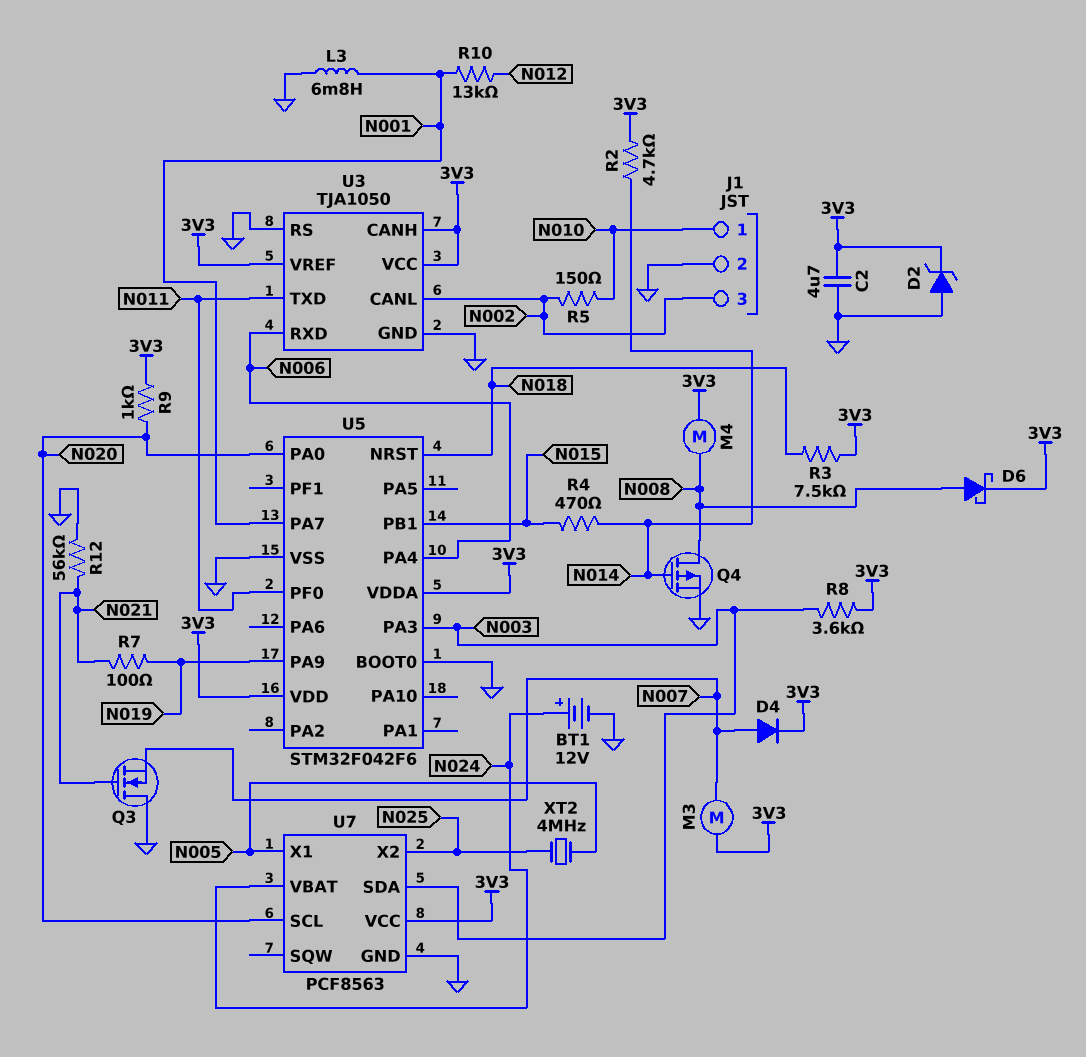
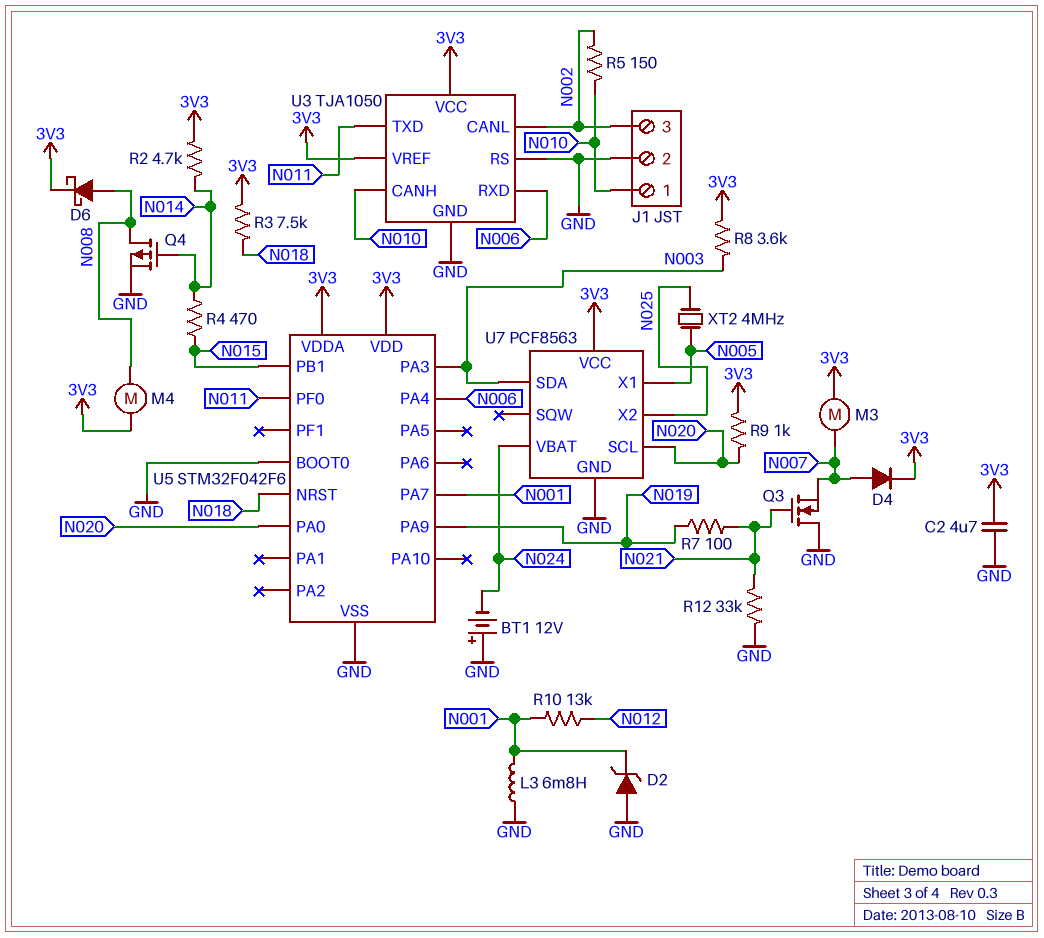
BT1: 12V (plus N024, minus GND) -> 12V (plus GND, minus N024)
D2: zener (A GND, K 3V3) -> zener (A GND, K N001)
R12: 56k (GND, N021) -> 33k (GND, N021)
U3 pin CANH: 3V3 -> N010

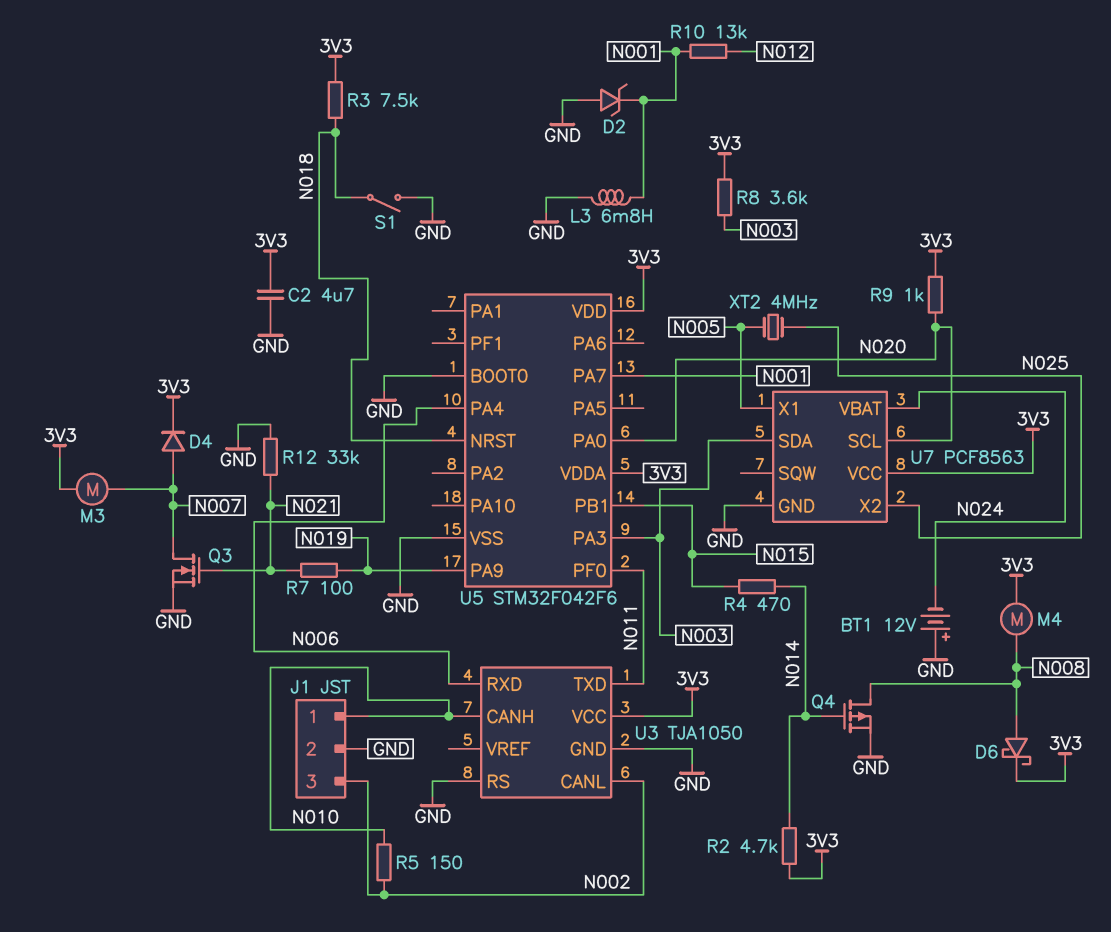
Q3: NMOS (G N021, D GND, S N007) -> NMOS (G N021, D N007, S GND)
S1: none -> switch (GND, N018)
U3 pin VREF: 3V3 -> none

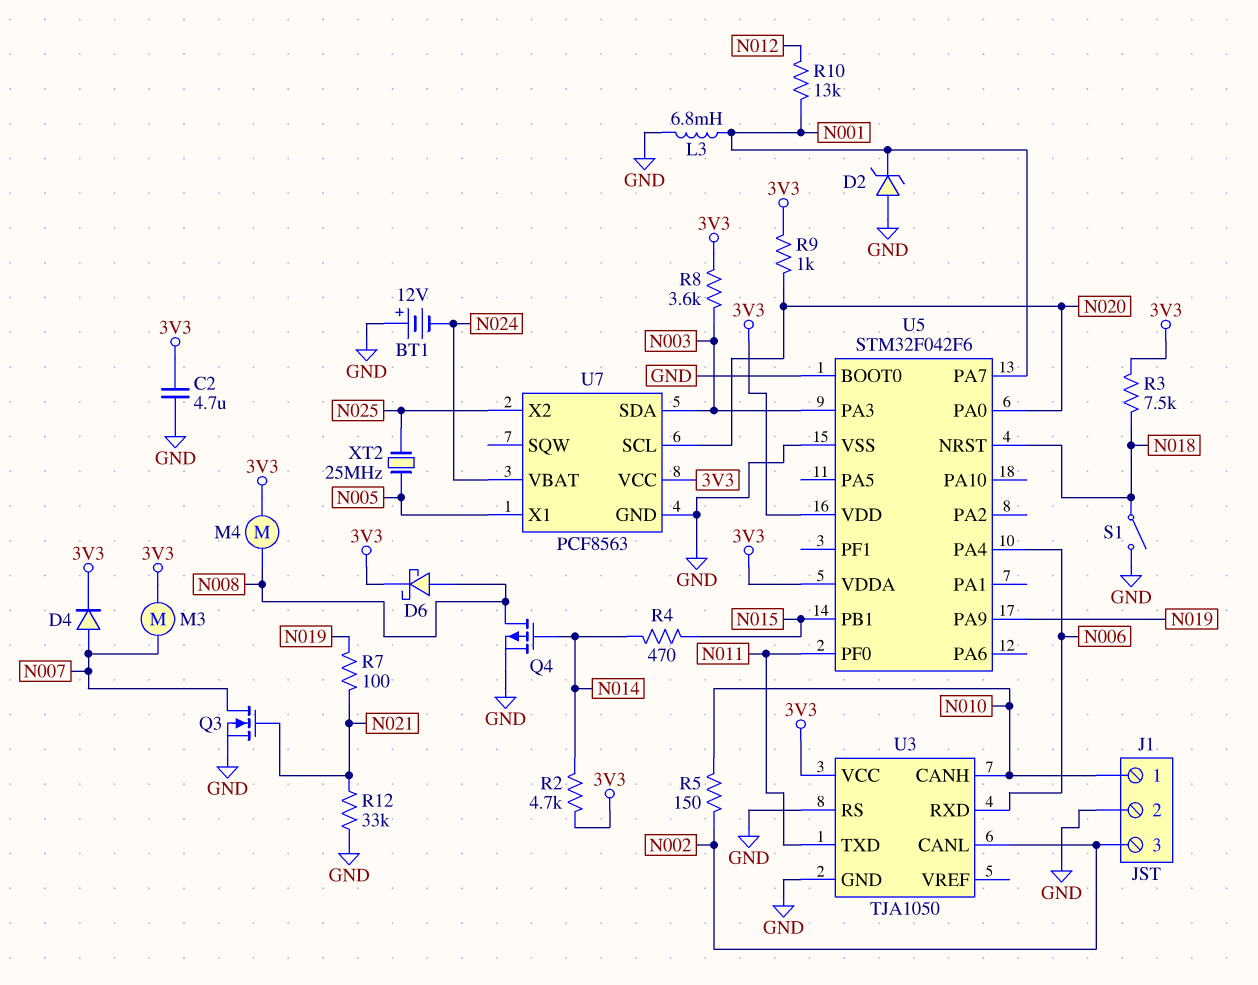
XT2: 4MHz (N005, N025) -> 25MHz (N005, N025)

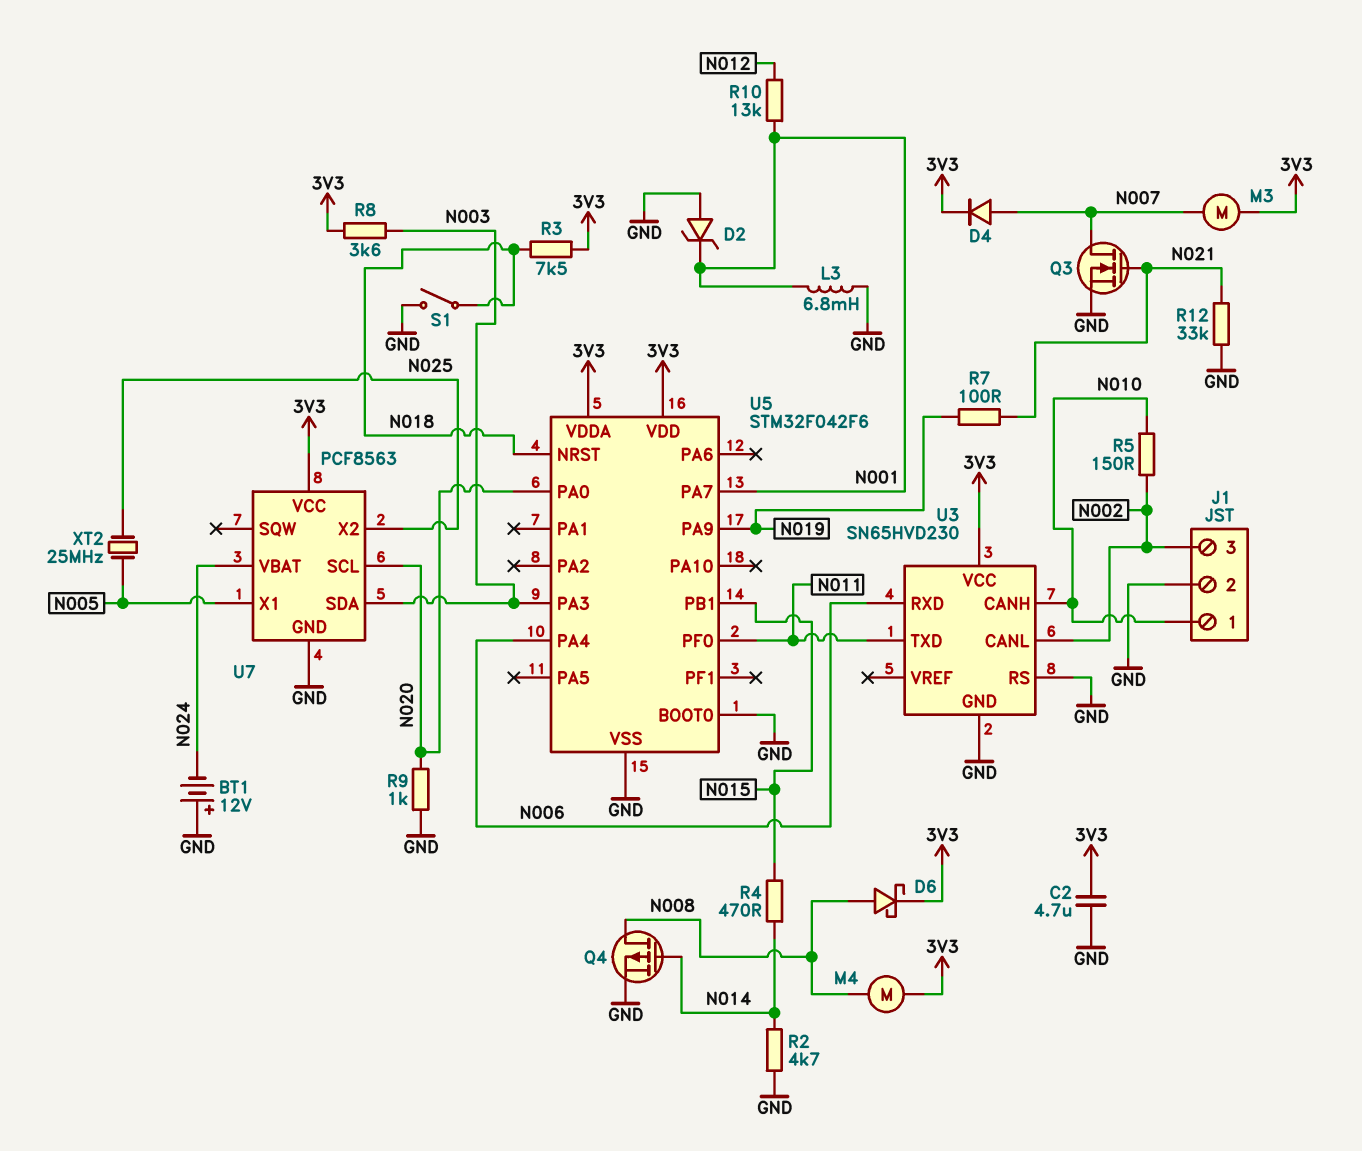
R2: 4.7k (3V3, N014) -> 4.7k (GND, N014)
R9: 1k (3V3, N020) -> 1k (GND, N020)
U3: TJA1050 -> SN65HVD230

